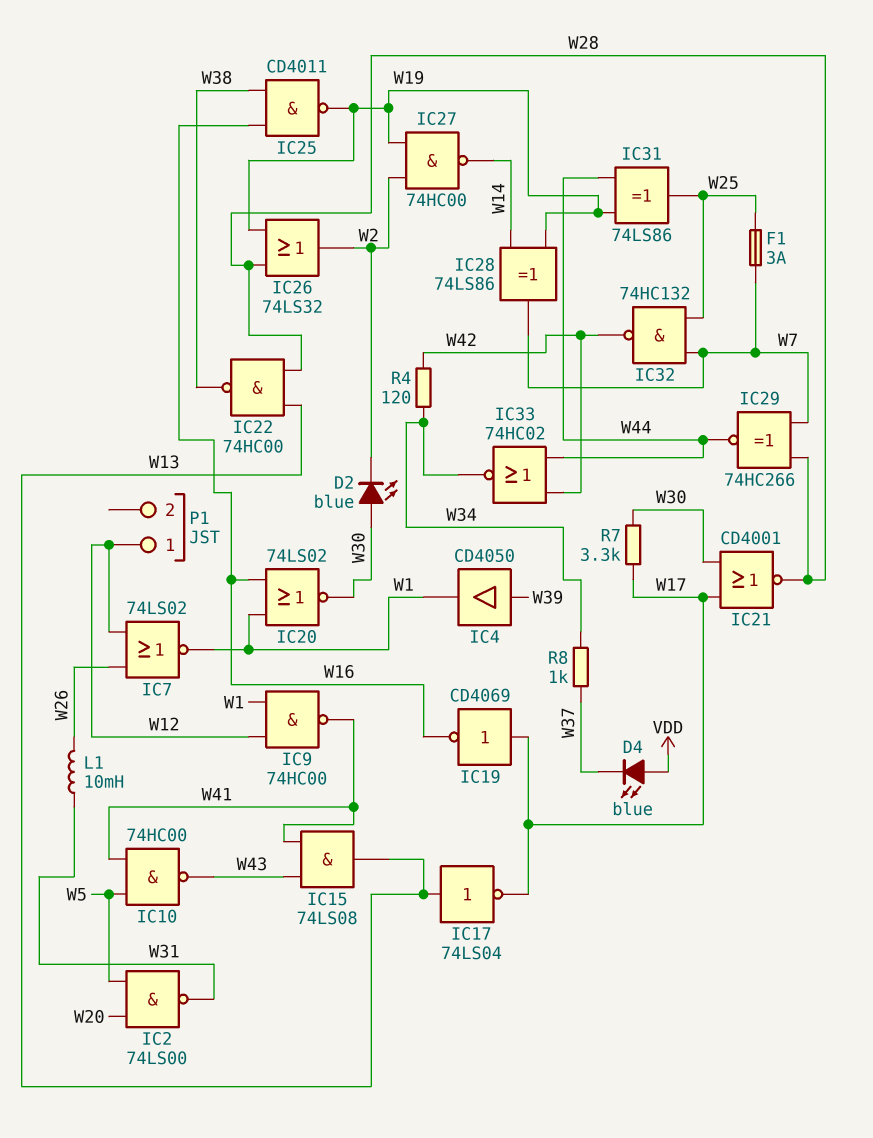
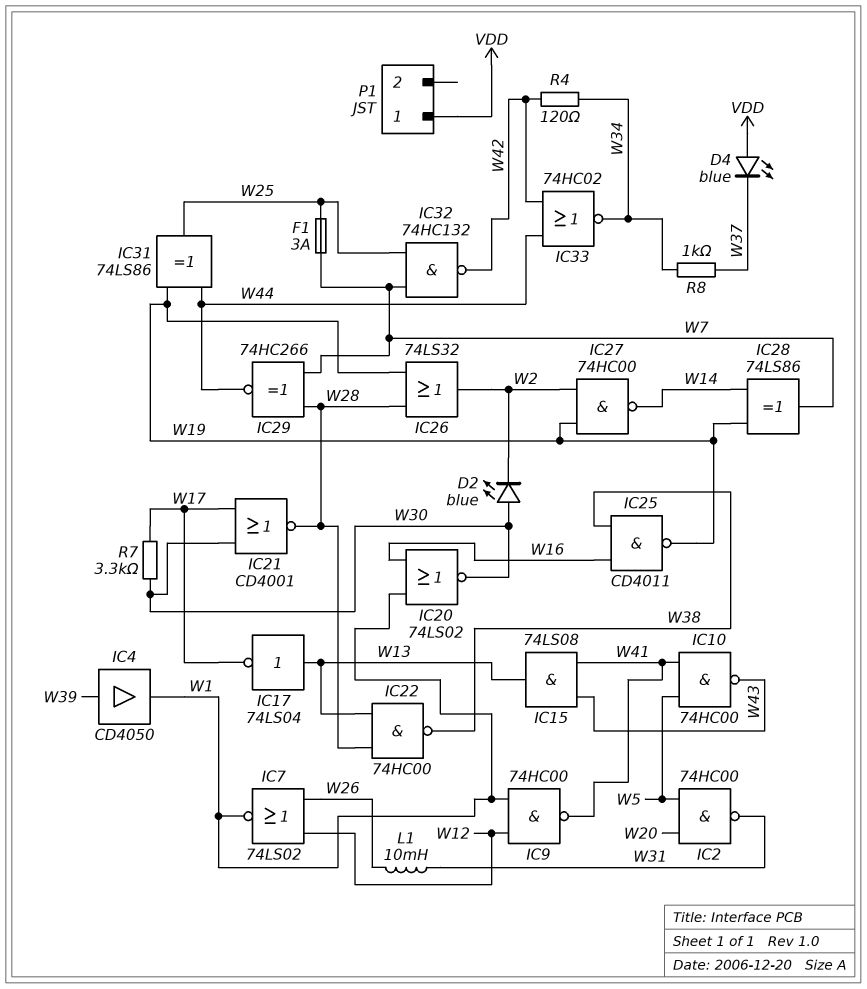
IC2: NAND 74LS00 (in W5, in W20, out W31) -> NAND 74HC00 (in W5, in W20, out W31)
IC19: NOT CD4069 (in W17, out W16) -> none
P1 pin 1: W12 -> VDD

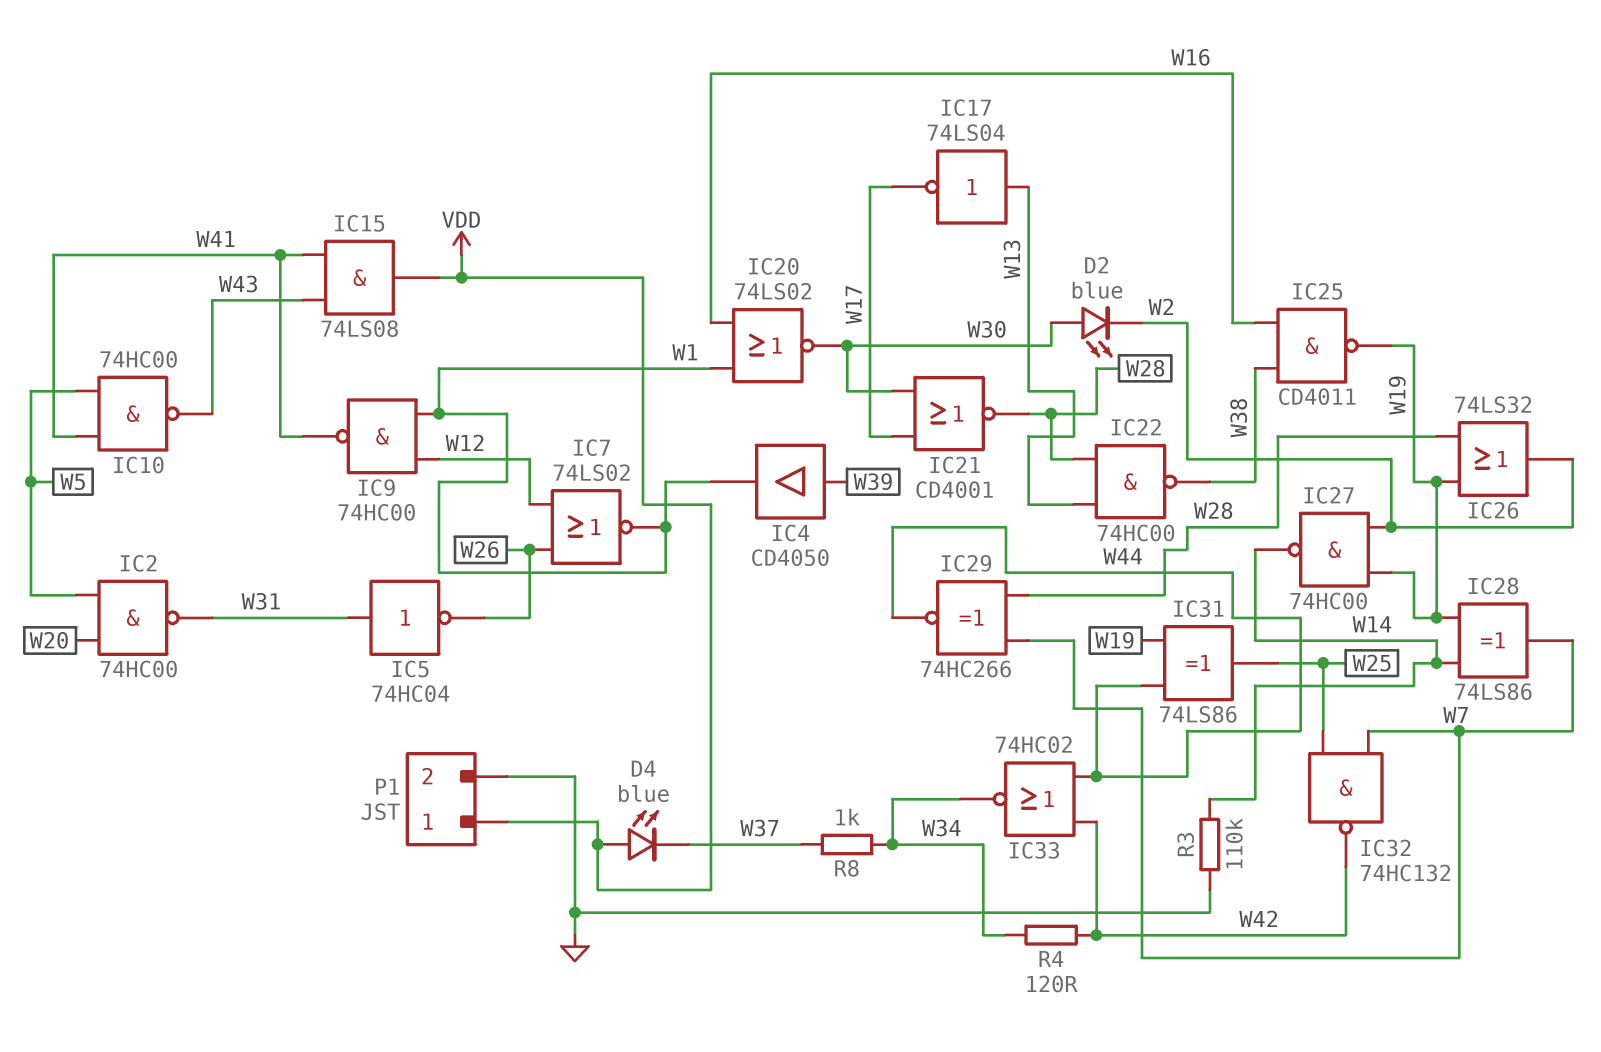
F1: 3A (W7, W25) -> none
IC5: none -> NOT 74HC04 (in W31, out W26)
IC15: AND 74LS08 (in W41, in W43, out W13) -> AND 74LS08 (in W41, in W43, out VDD)
L1: 10mH (W26, W31) -> none
P1 pin 2: none -> GND
R3: none -> 110k (GND, W14)
R7: 3.3k (W17, W30) -> none

